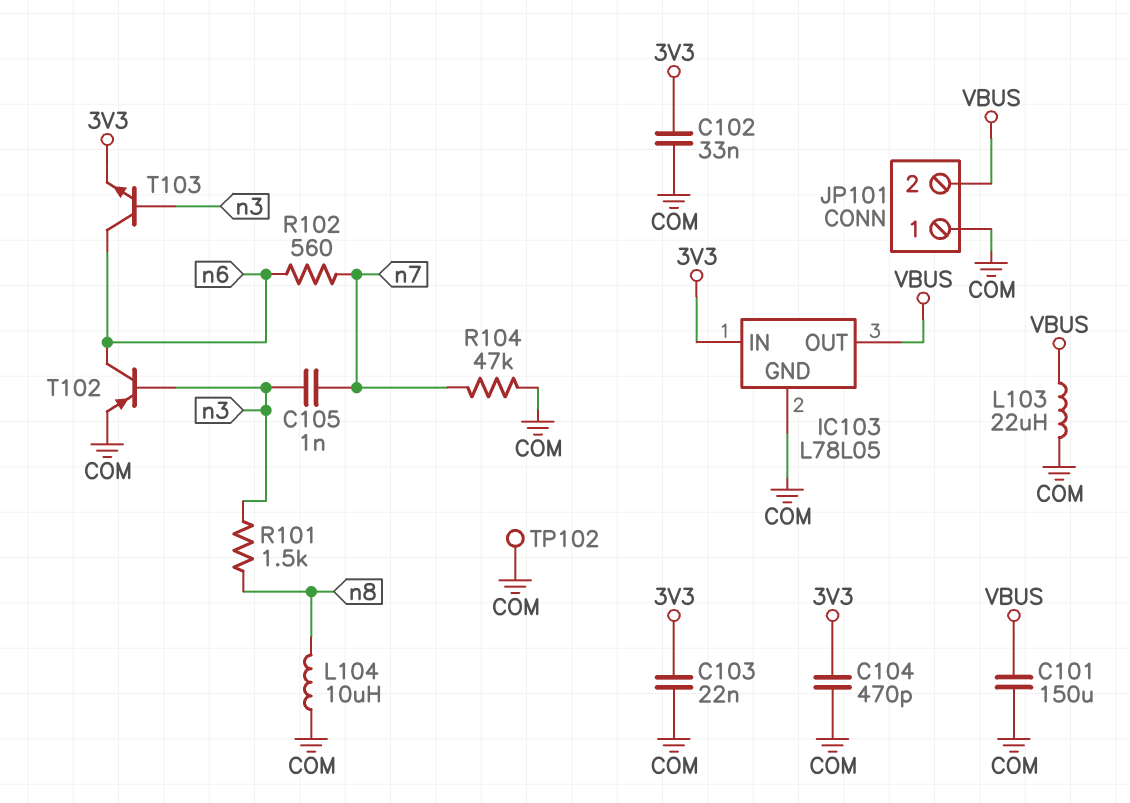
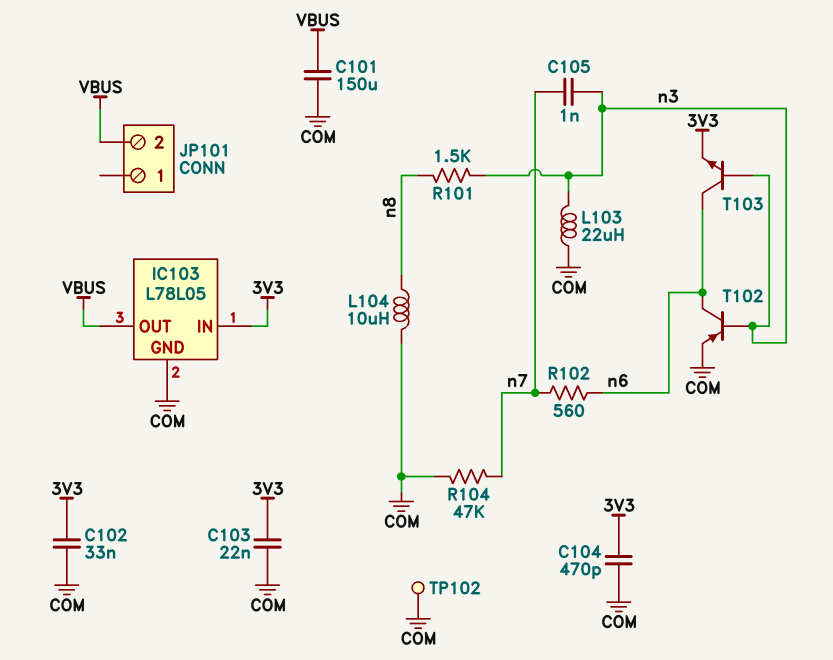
JP101 pin 1: COM -> none
L103: 22uH (COM, VBUS) -> 22uH (COM, n3)

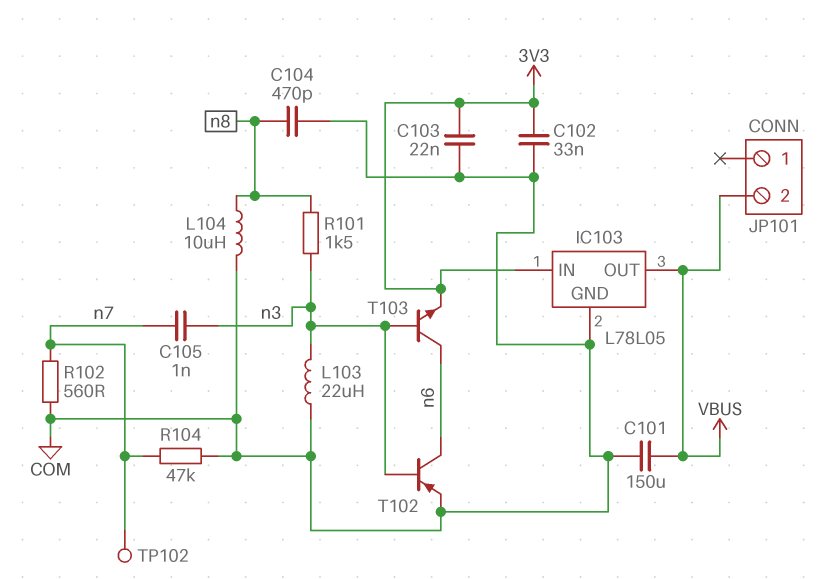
C104: 470pF (3V3, COM) -> 470pF (COM, n8)
R102: 560 (n6, n7) -> 560 (COM, n7)
TP102: test point (COM) -> test point (n7)

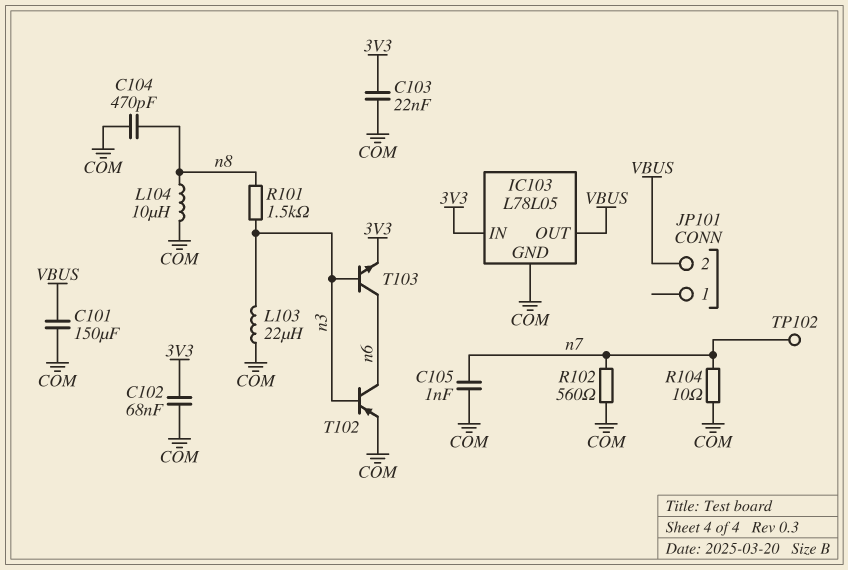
C102: 33nF (3V3, COM) -> 68nF (3V3, COM)
C105: 1nF (n3, n7) -> 1nF (COM, n7)
R104: 47k (COM, n7) -> 10 (COM, n7)

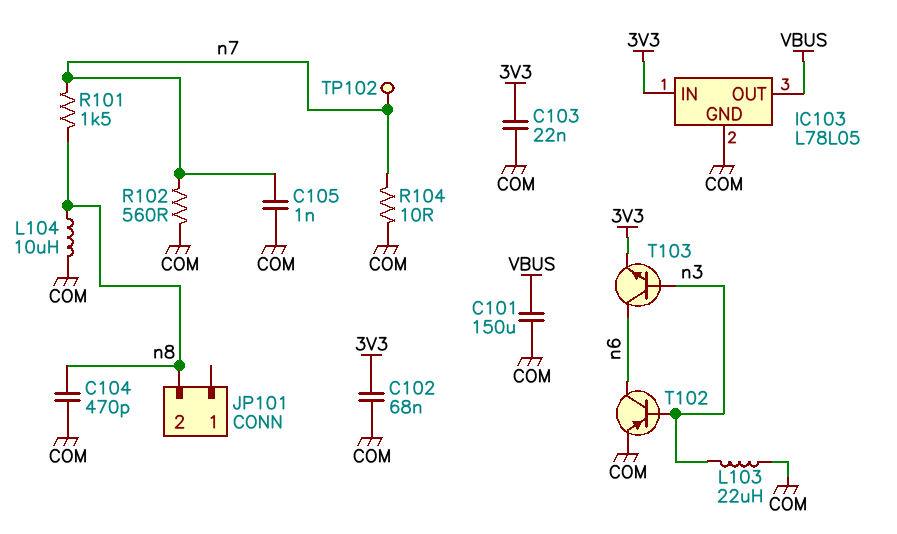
JP101 pin 2: VBUS -> n8
R101: 1.5k (n3, n8) -> 1.5k (n7, n8)

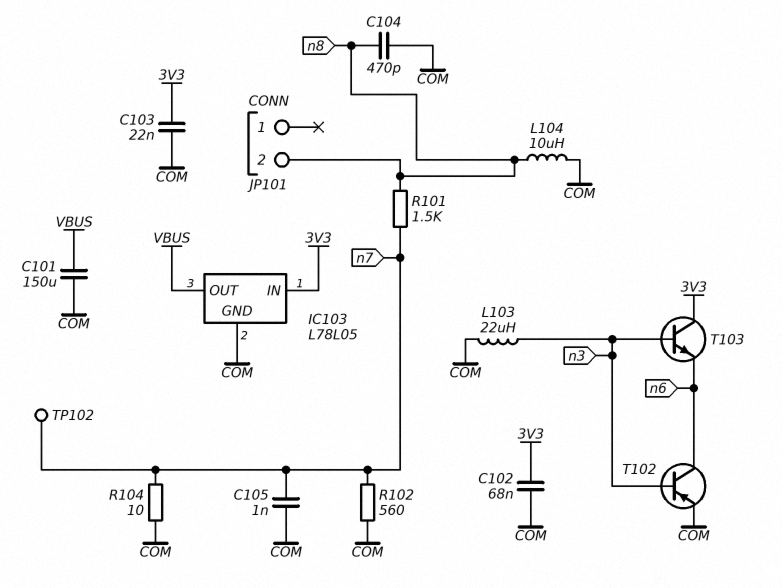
T103: NPN (B n3, C n6, E 3V3) -> NPN (B n3, C 3V3, E n6)

